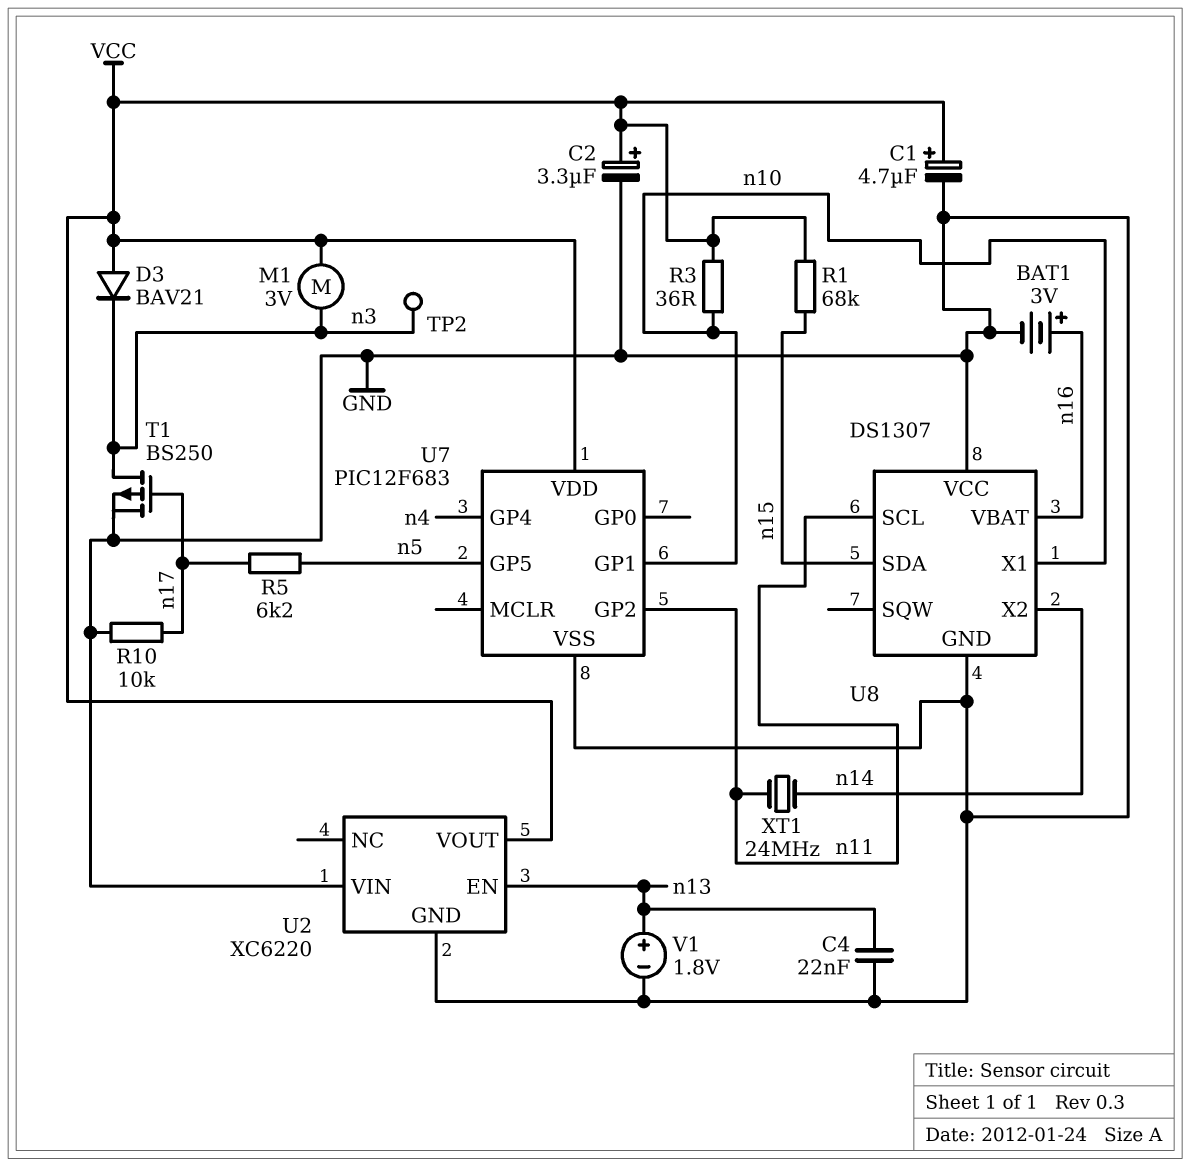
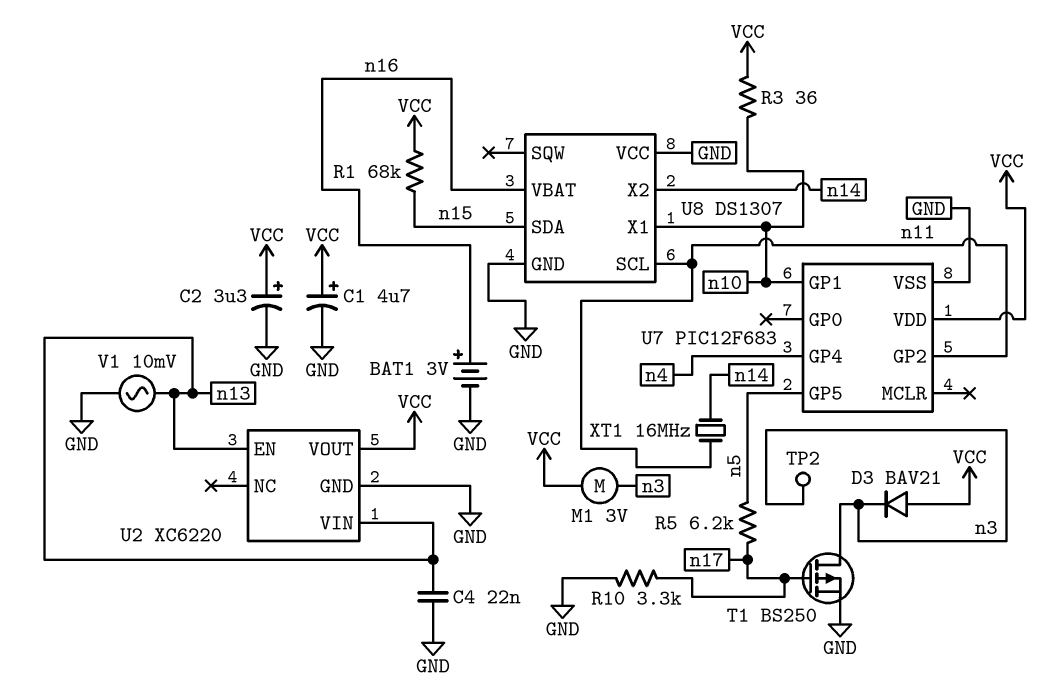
R10: 10k (GND, n17) -> 3.3k (GND, n17)
U2 pin VIN: GND -> n13
V1: 1.8V (plus n13, minus GND) -> AC 10mV (GND, n13)
XT1: 24MHz (n11, n14) -> 16MHz (n11, n14)

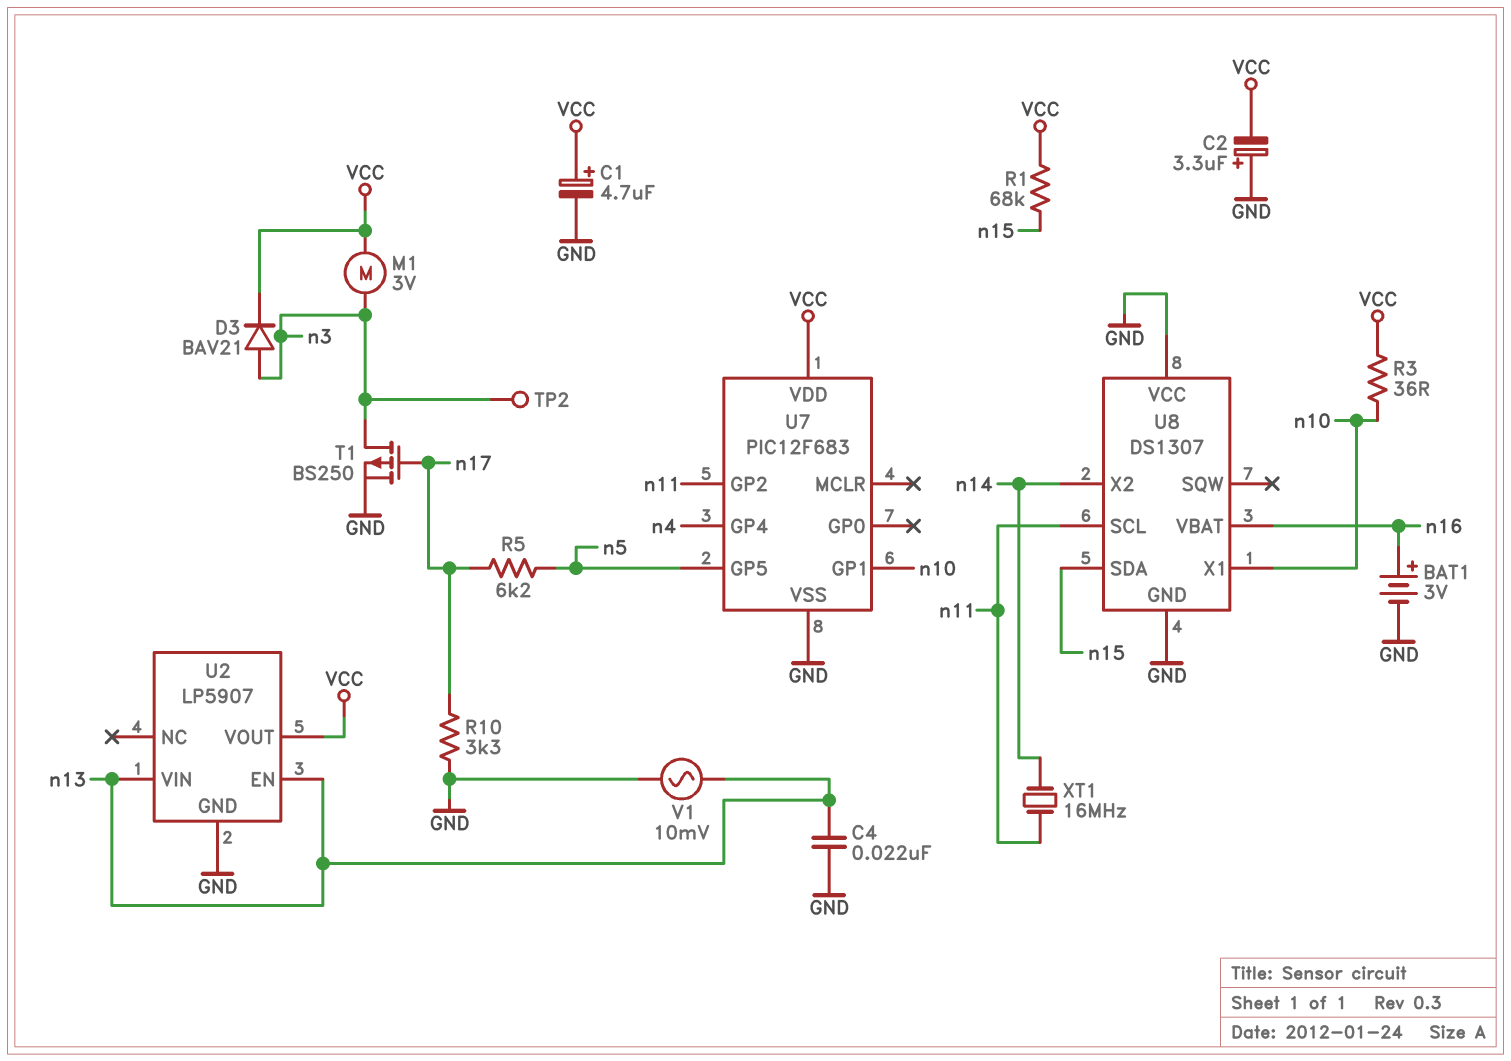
C2: 3.3uF (plus VCC, minus GND) -> 3.3uF (plus GND, minus VCC)
D3: diode BAV21 (A VCC, K n3) -> diode BAV21 (A n3, K VCC)
U2: XC6220 -> LP5907

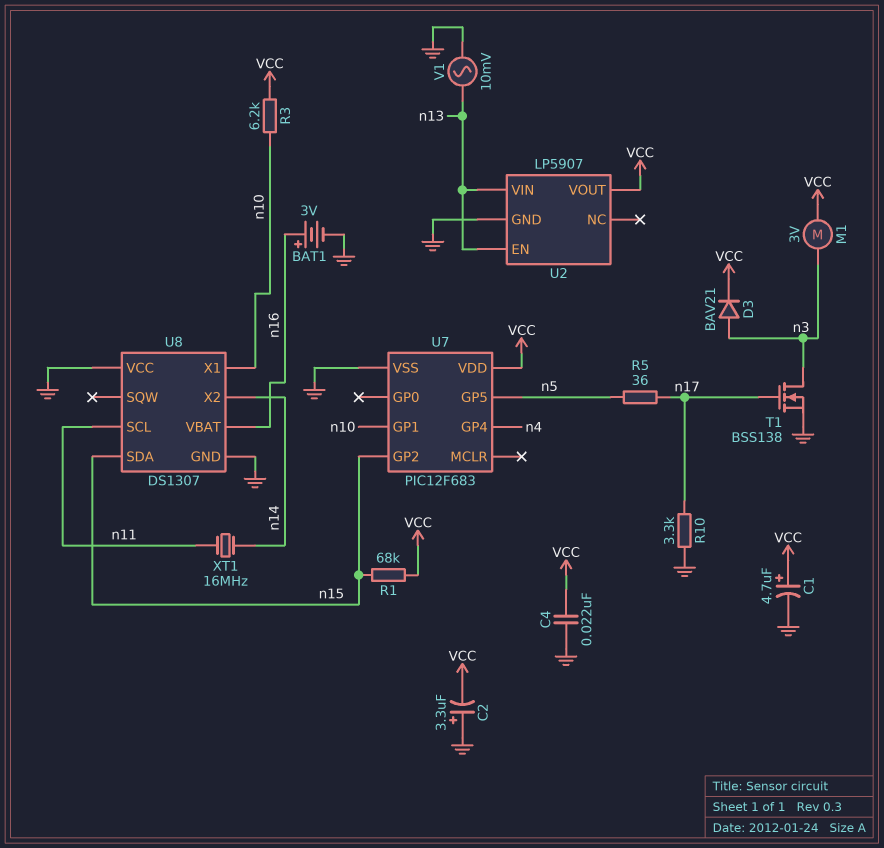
C4: 22nF (GND, n13) -> 22nF (GND, VCC)
R3: 36 (VCC, n10) -> 6.2k (VCC, n10)
R5: 6.2k (n5, n17) -> 36 (n5, n17)
T1: PMOS BS250 (G n17, D n3, S GND) -> NMOS BSS138 (G n17, D n3, S GND)
TP2: test point (n3) -> none
U7 pin GP2: n11 -> n15

